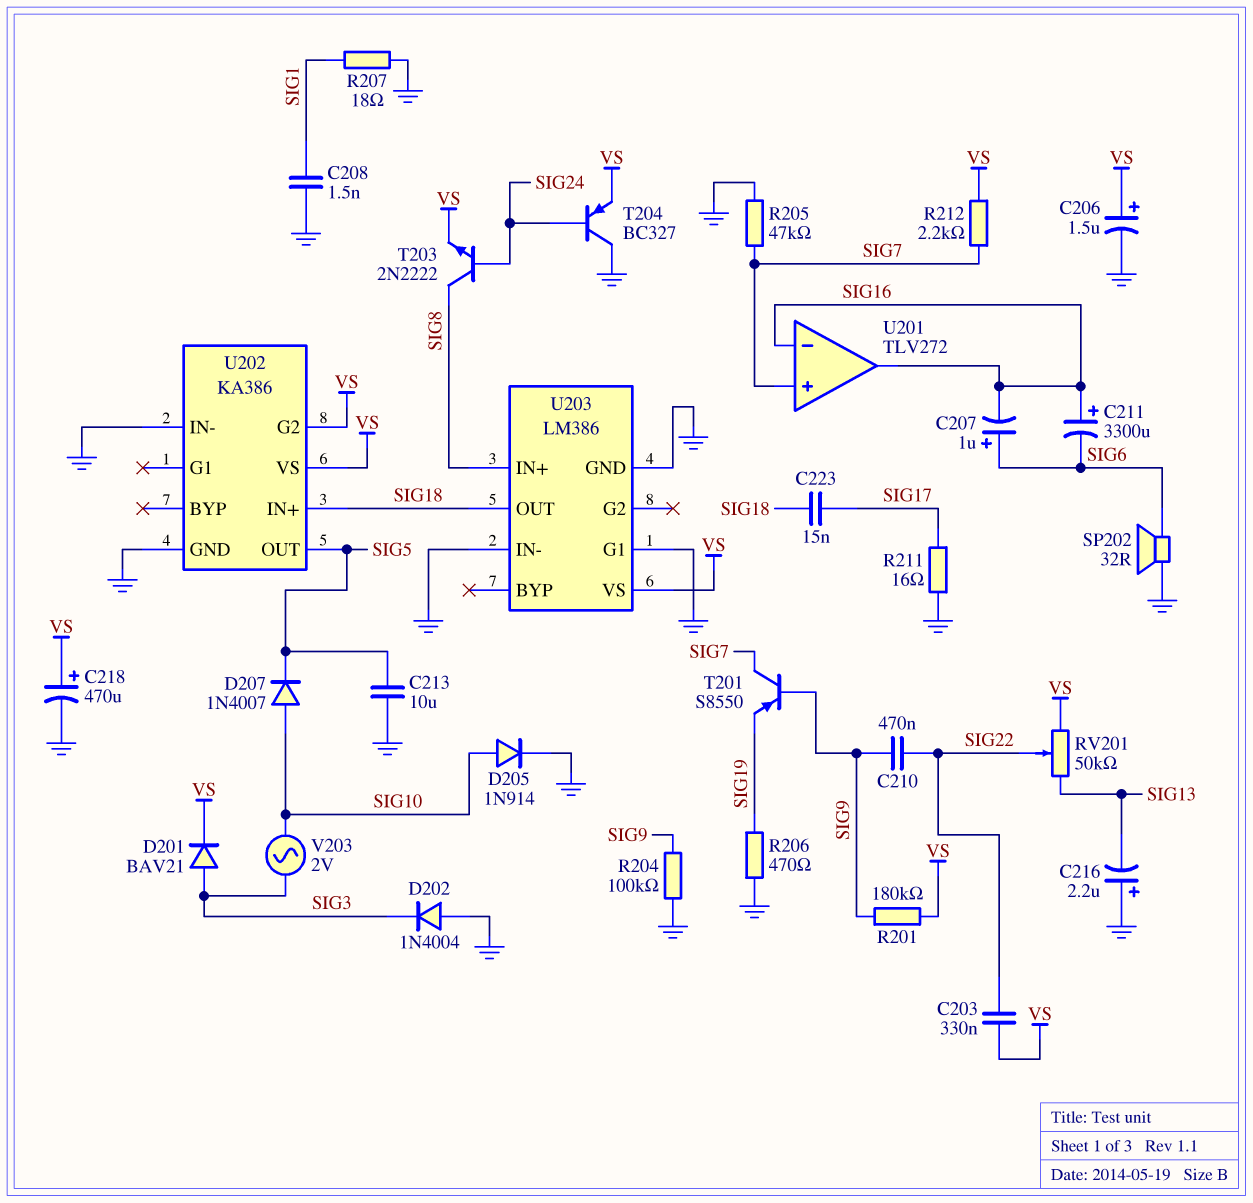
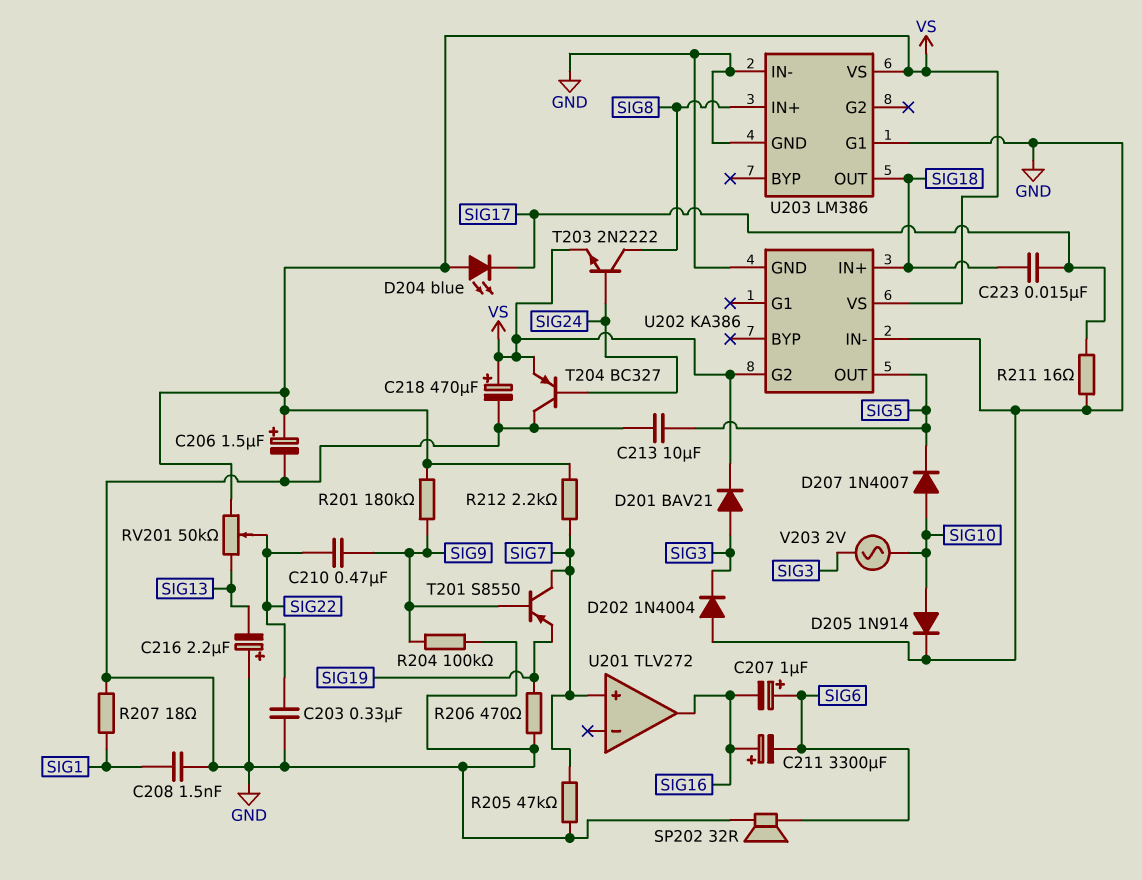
C203: 330nF (SIG22, VS) -> 330nF (GND, SIG22)
D204: none -> LED blue (A VS, K SIG17)
U201 pin in-: SIG16 -> none

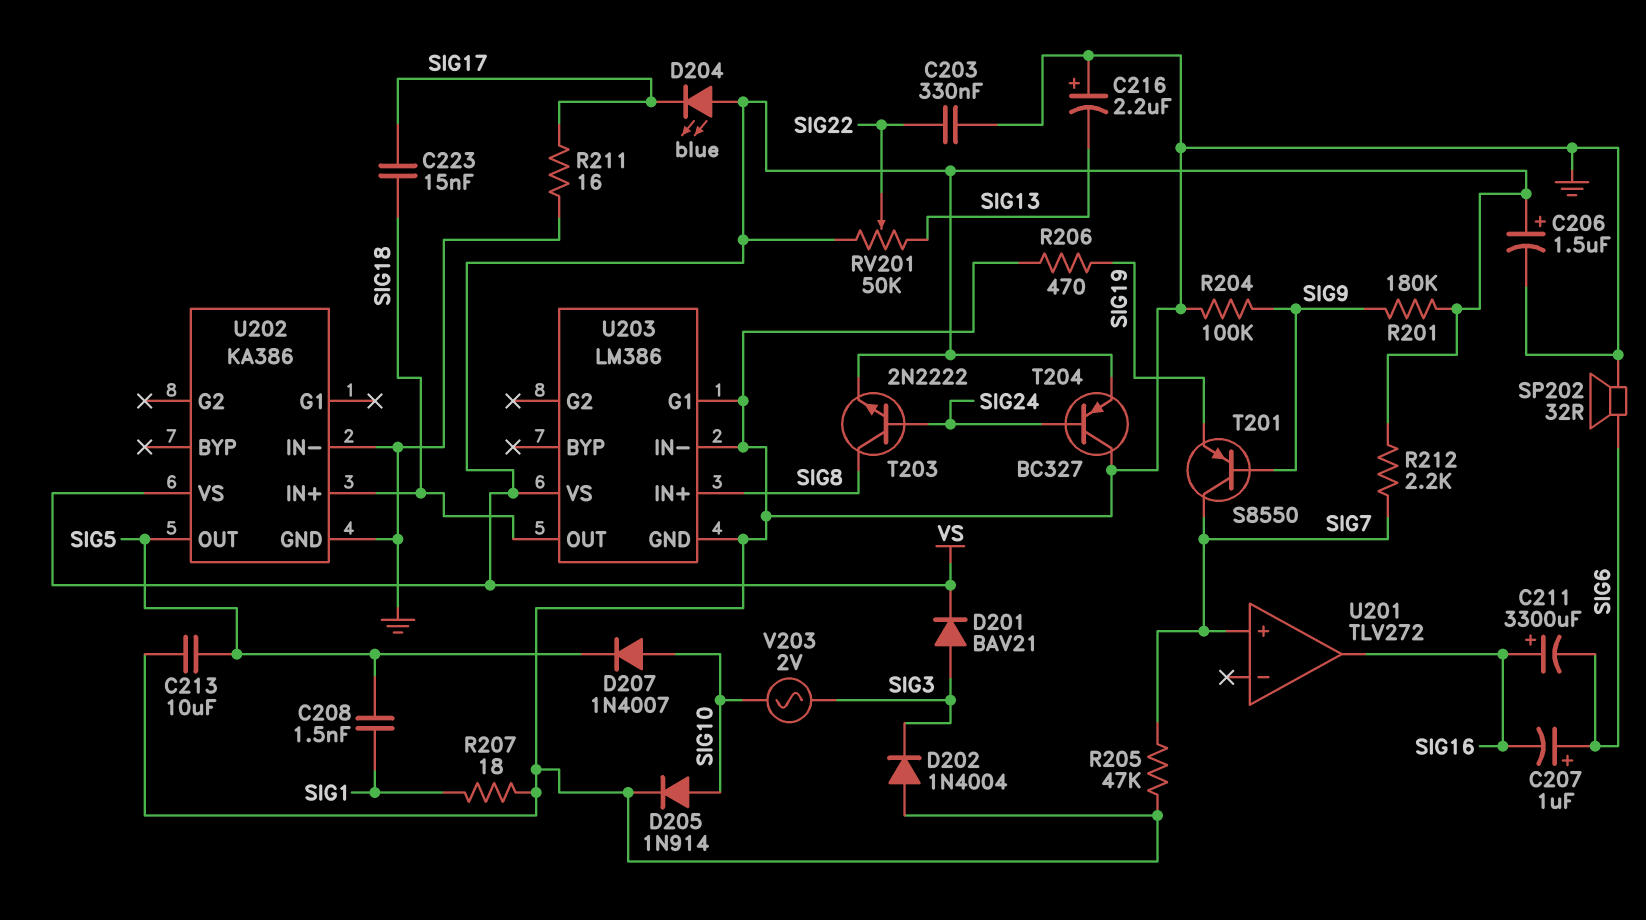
C208: 1.5nF (GND, SIG1) -> 1.5nF (SIG1, SIG5)
C210: 470nF (SIG9, SIG22) -> none
C218: 470uF (plus VS, minus GND) -> none
U202 pin G2: VS -> none

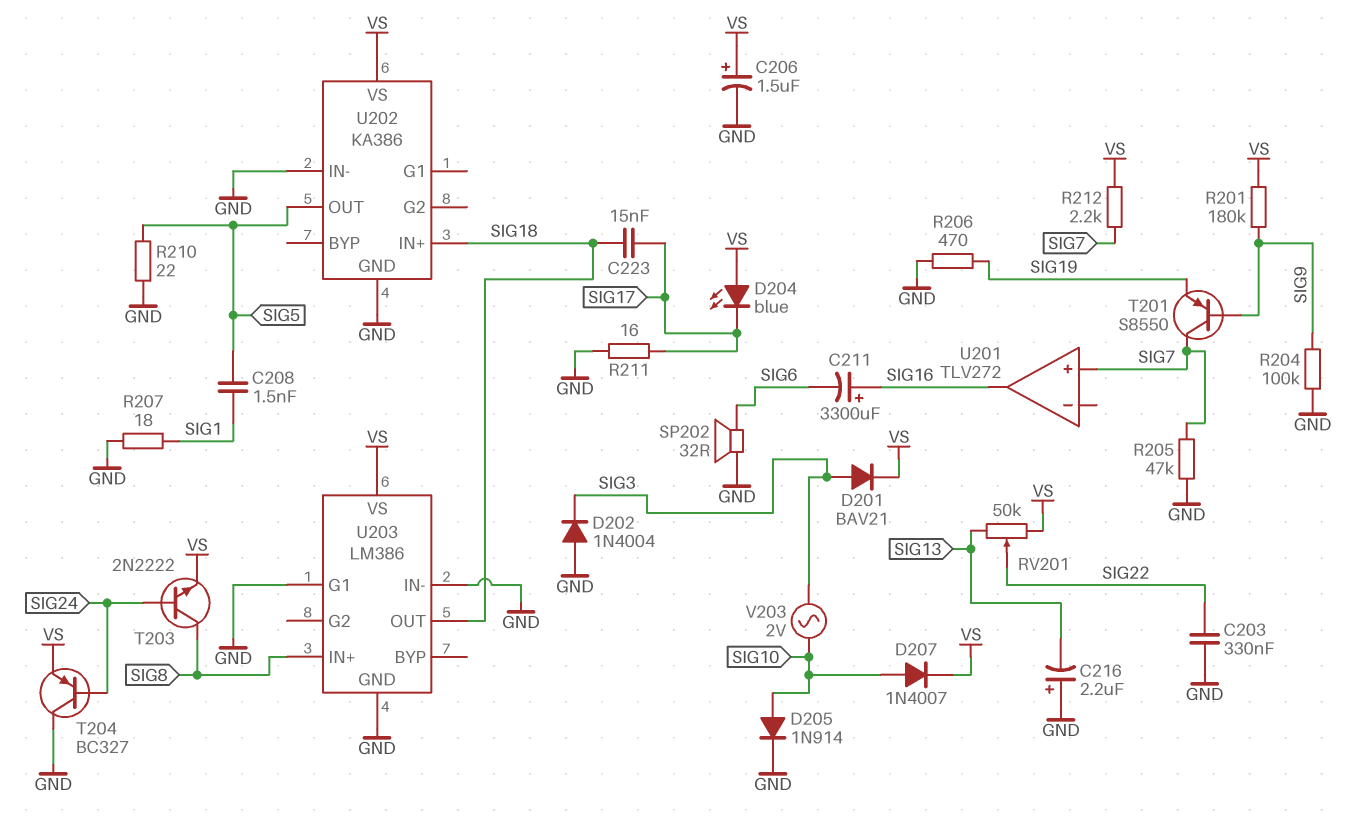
C207: 1uF (plus SIG6, minus SIG16) -> none
C213: 10uF (GND, SIG5) -> none
D207: diode 1N4007 (A SIG10, K SIG5) -> diode 1N4007 (A SIG10, K VS)
R210: none -> 22 (GND, SIG5)

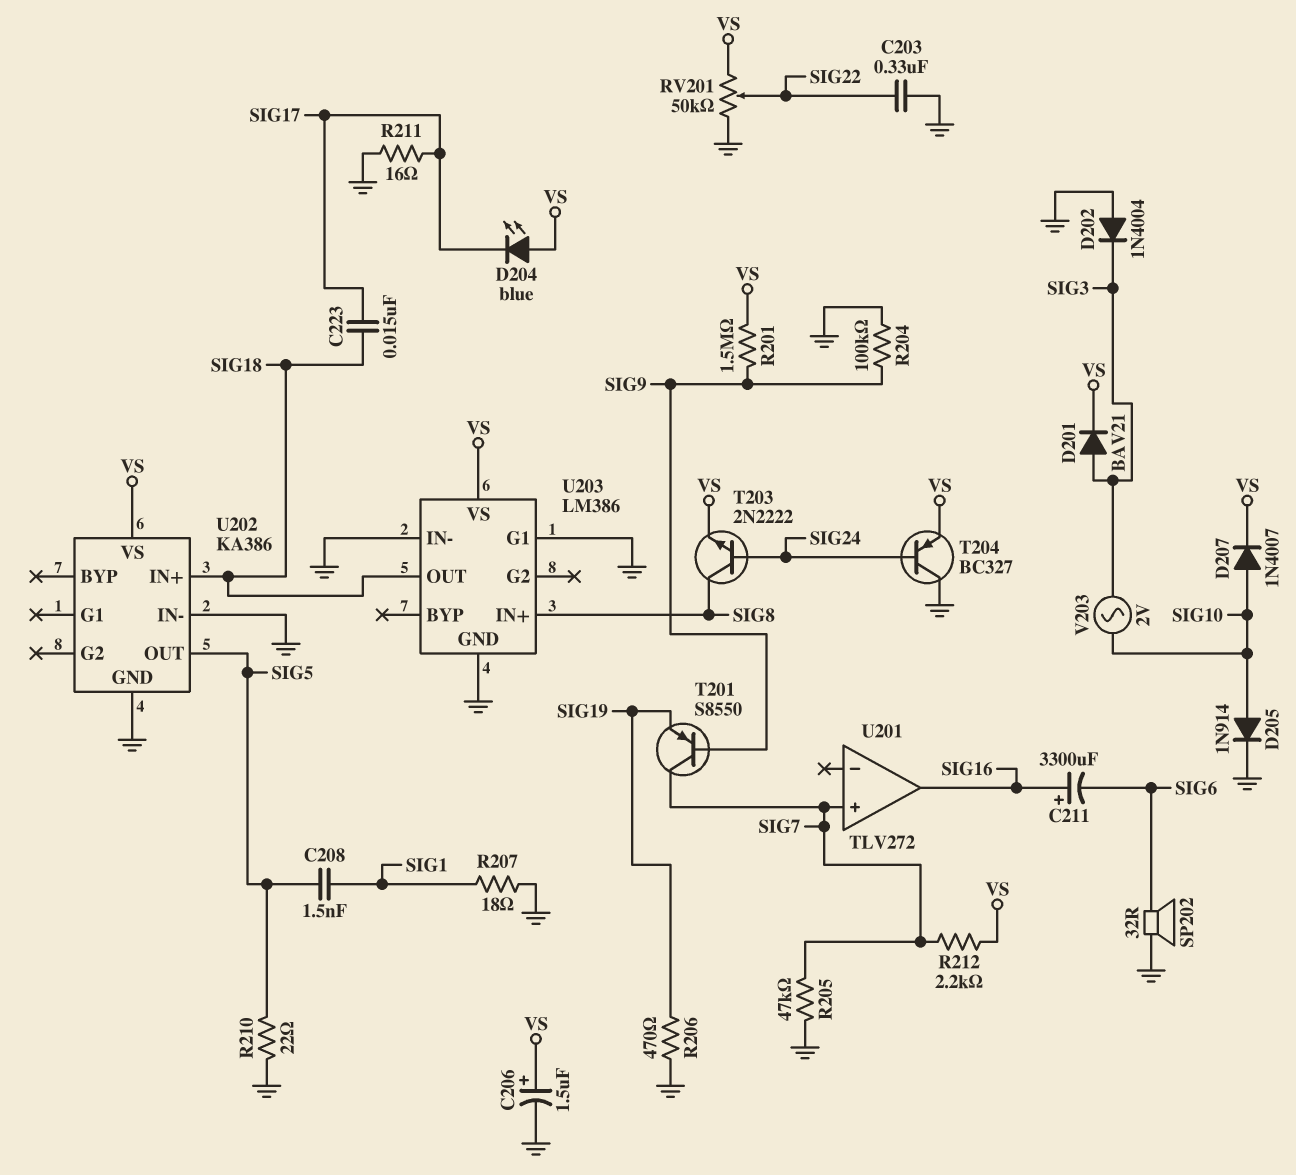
C216: 2.2uF (plus GND, minus SIG13) -> none
R201: 180k (SIG9, VS) -> 1.5M (SIG9, VS)
RV201: 50k (SIG13, VS, wiper SIG22) -> 50k (GND, VS, wiper SIG22)

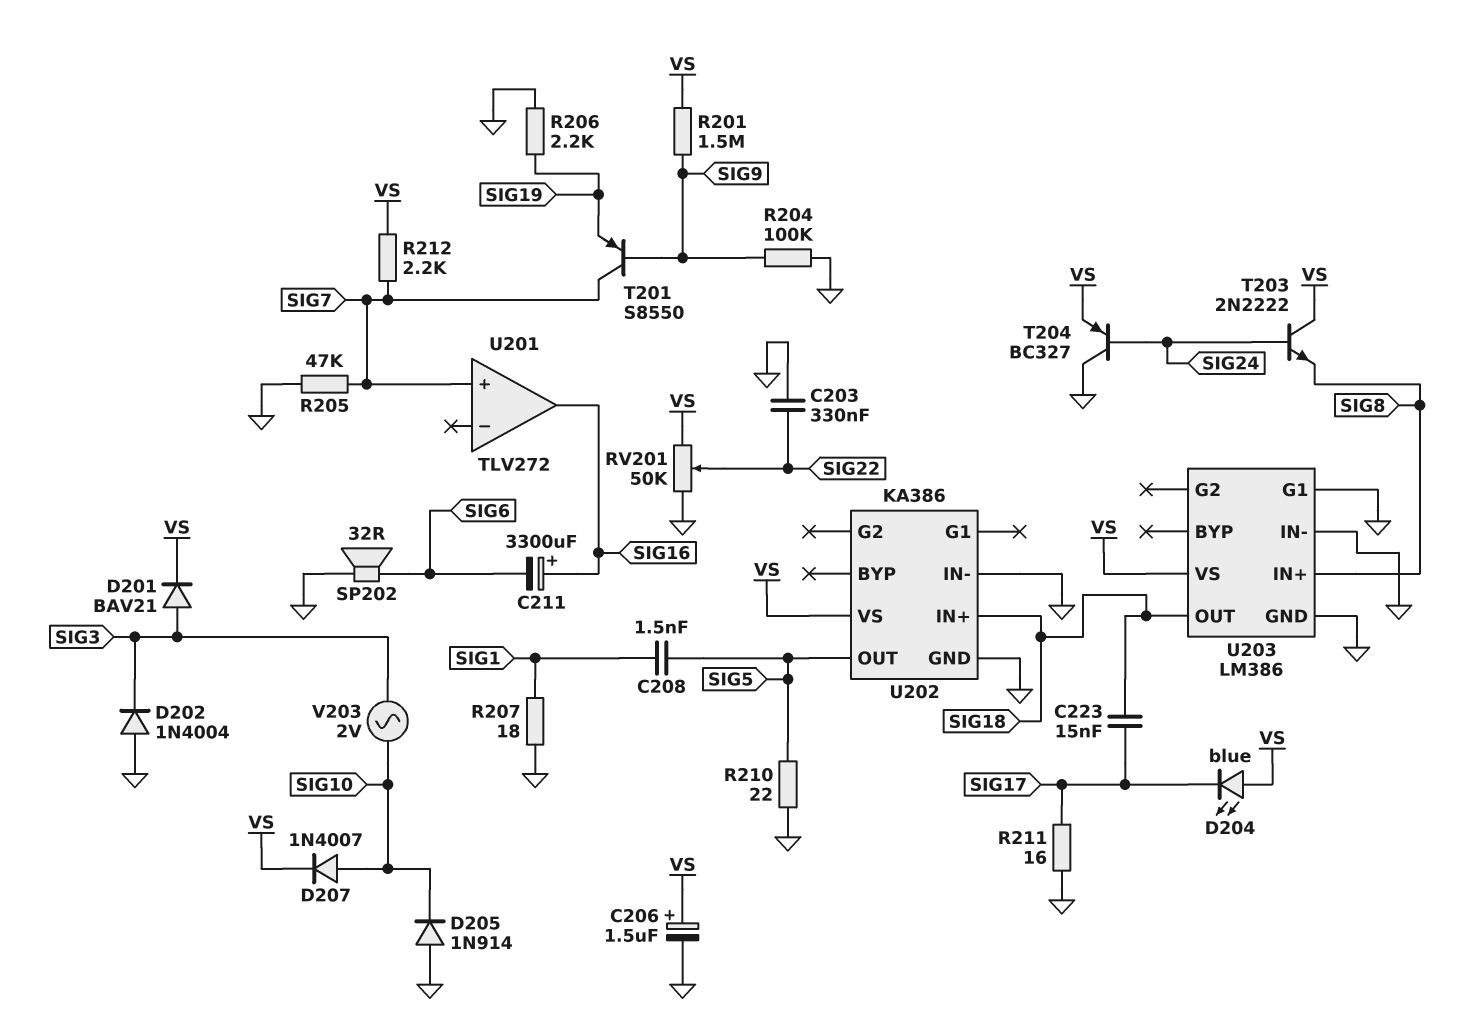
D205: diode 1N914 (A SIG10, K GND) -> diode 1N914 (A GND, K SIG10)
R206: 470 (GND, SIG19) -> 2.2k (GND, SIG19)
T203: NPN 2N2222 (B SIG24, C SIG8, E VS) -> NPN 2N2222 (B SIG24, C VS, E SIG8)

